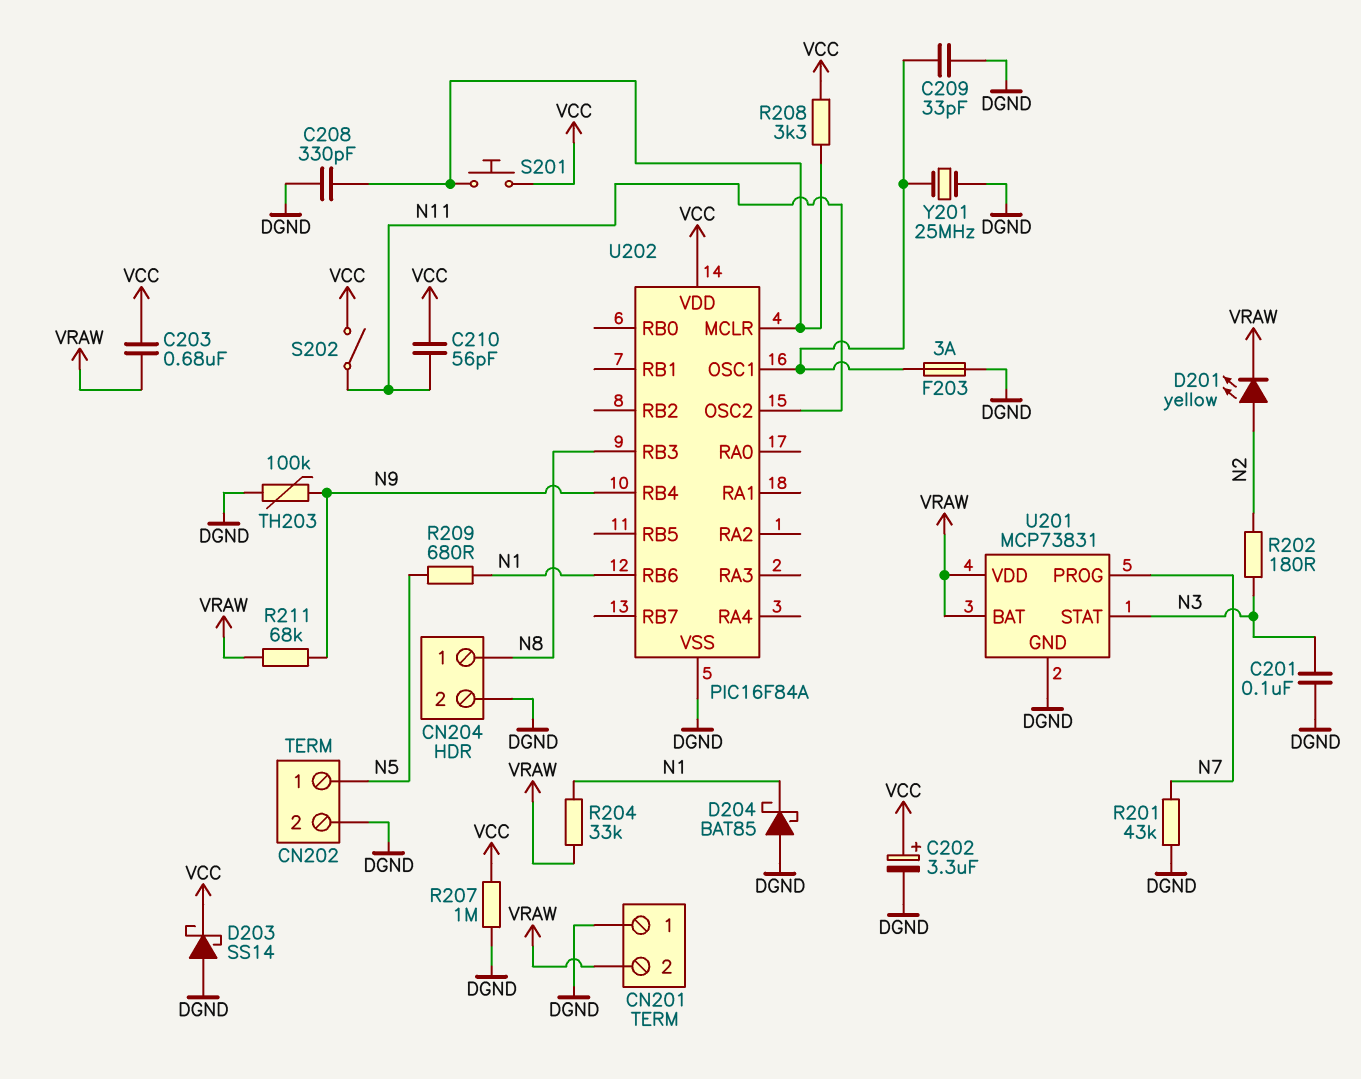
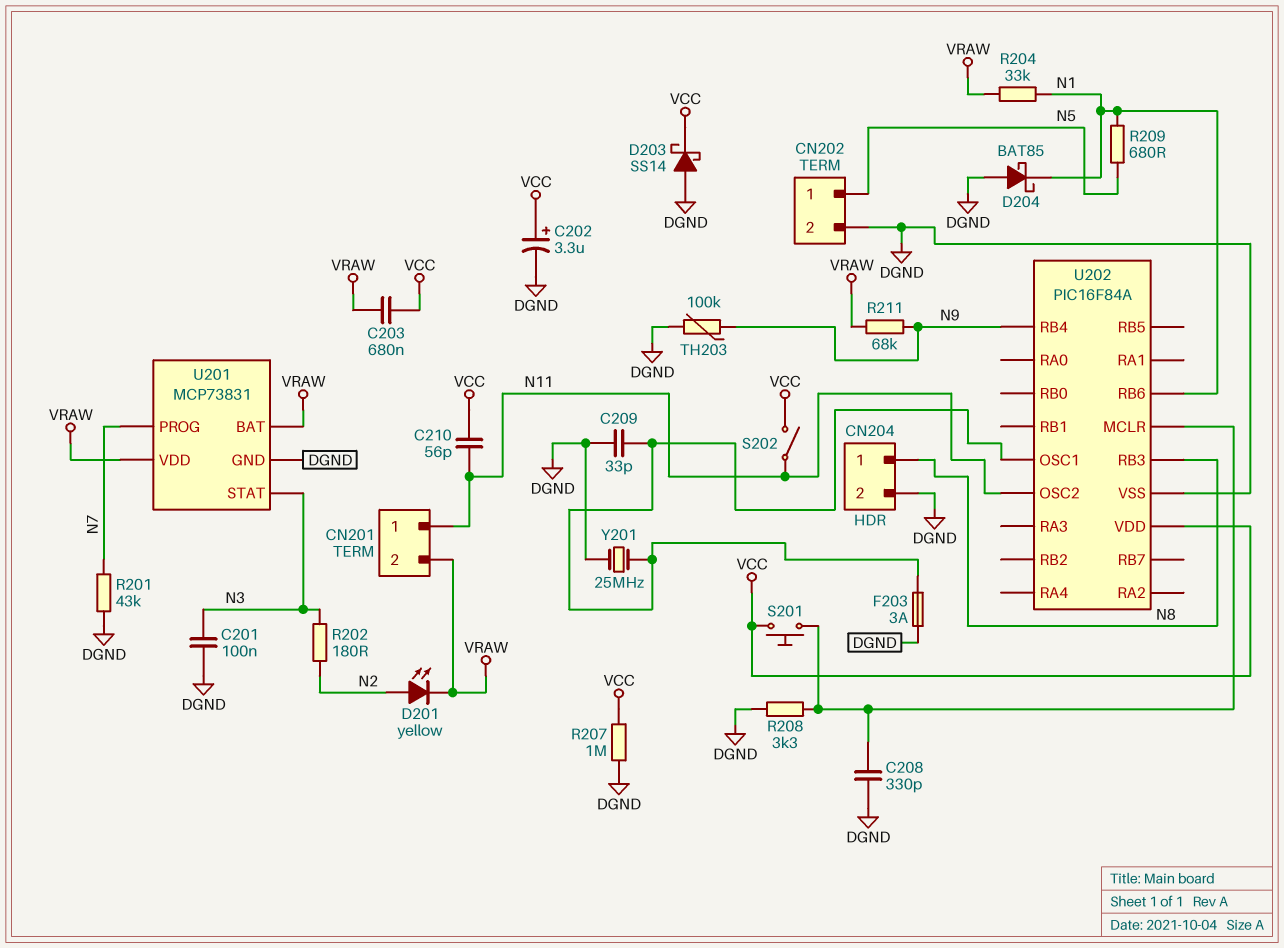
CN201 pin 1: DGND -> N11
R208: 3.3k (U202/MCLR, VCC) -> 3.3k (DGND, U202/MCLR)

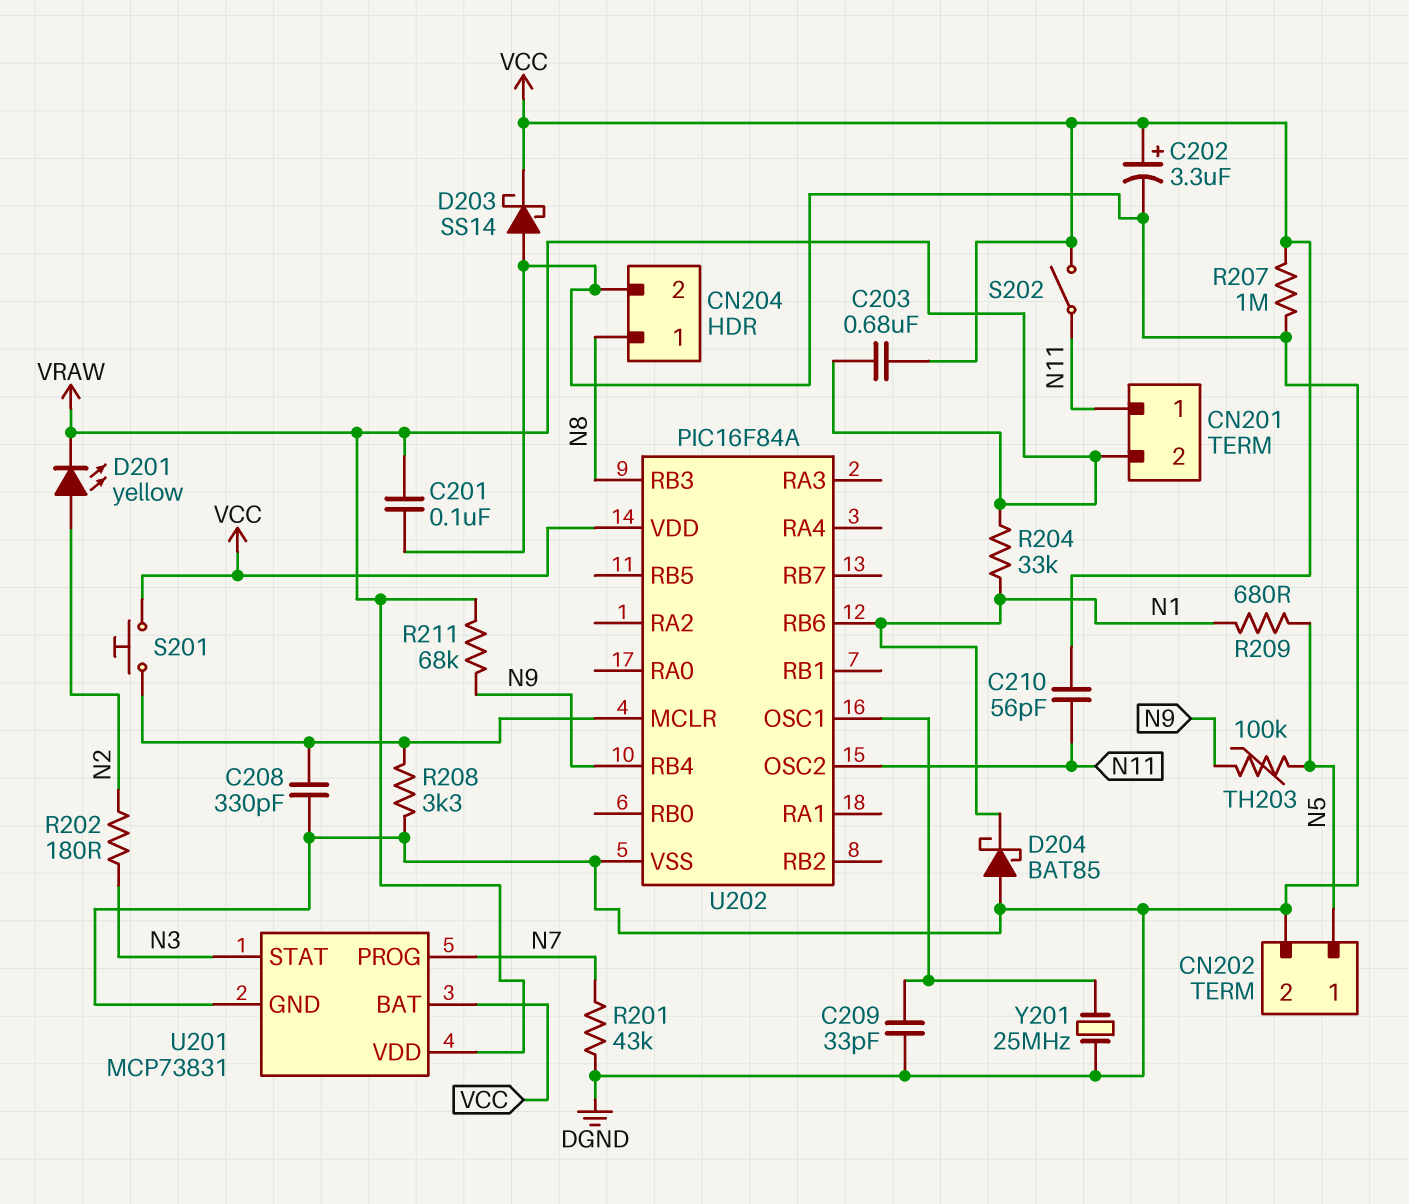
C201: 100nF (DGND, N3) -> 100nF (DGND, VRAW)
F203: 3A (DGND, U202/OSC1) -> none
TH203: 100k (DGND, N9) -> 100k (N5, N9)
U201 pin BAT: VRAW -> VCC

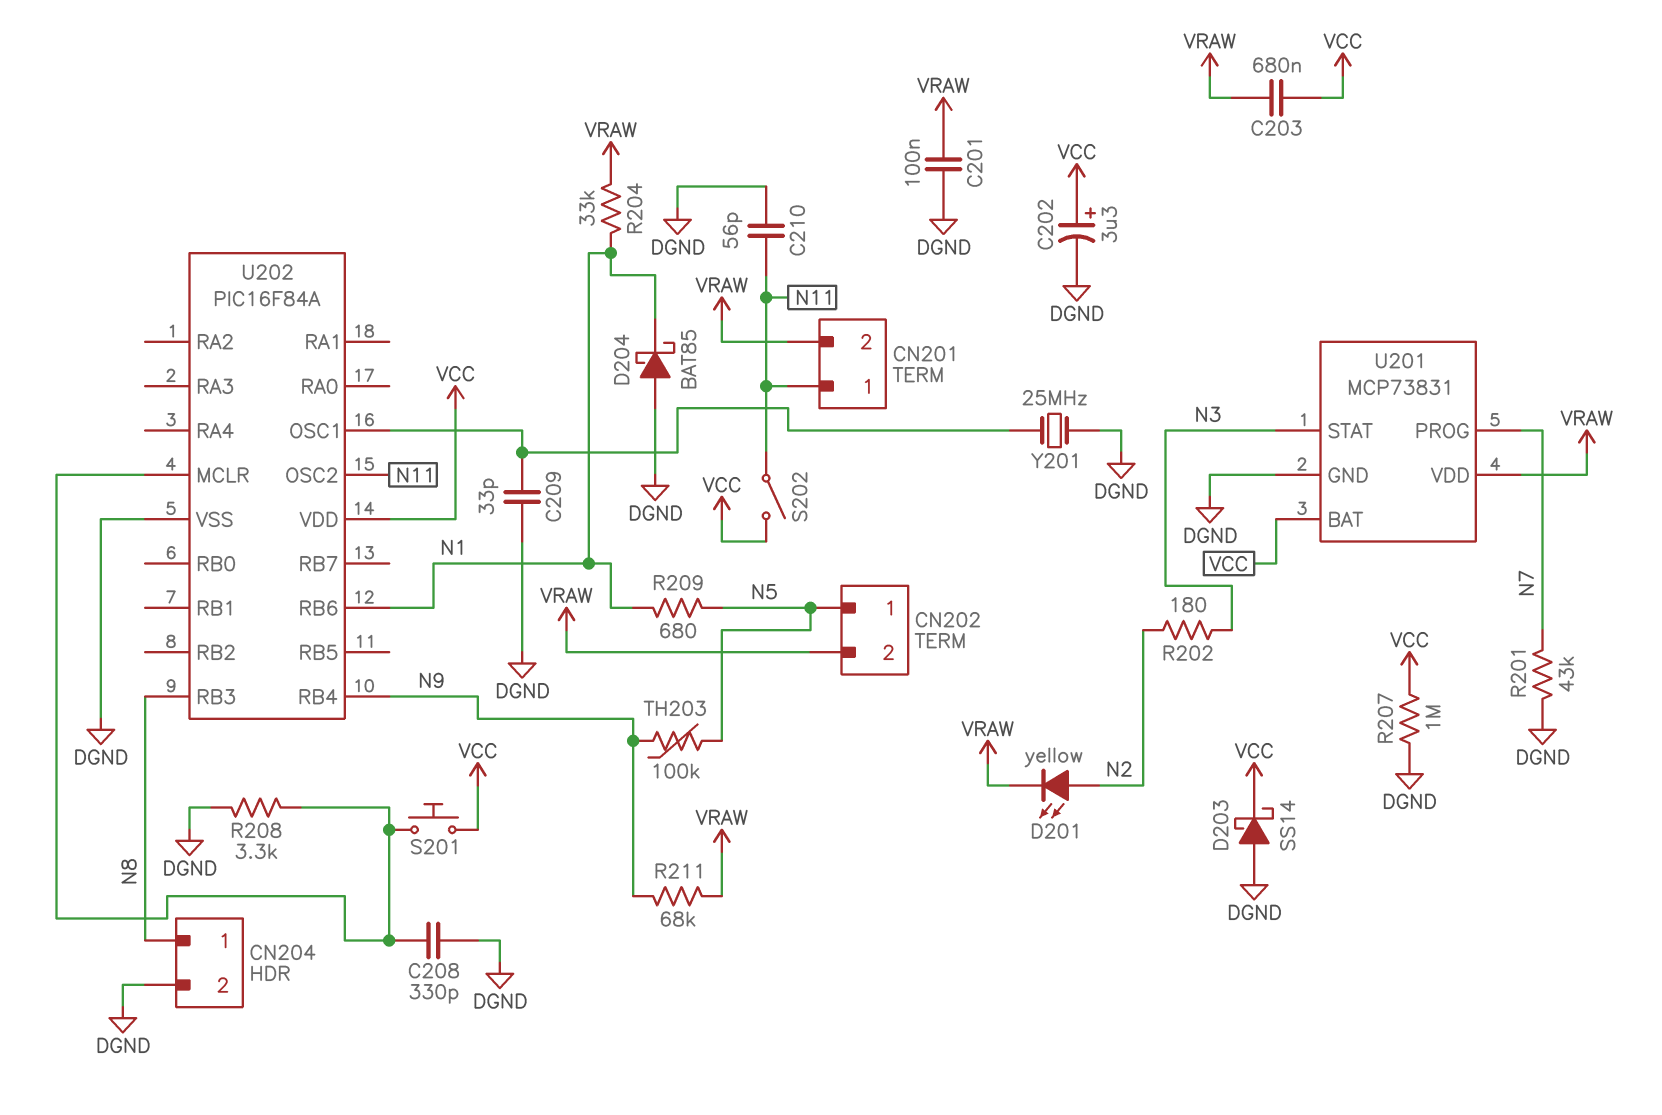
C210: 56pF (N11, VCC) -> 56pF (DGND, N11)
CN202 pin 2: DGND -> VRAW

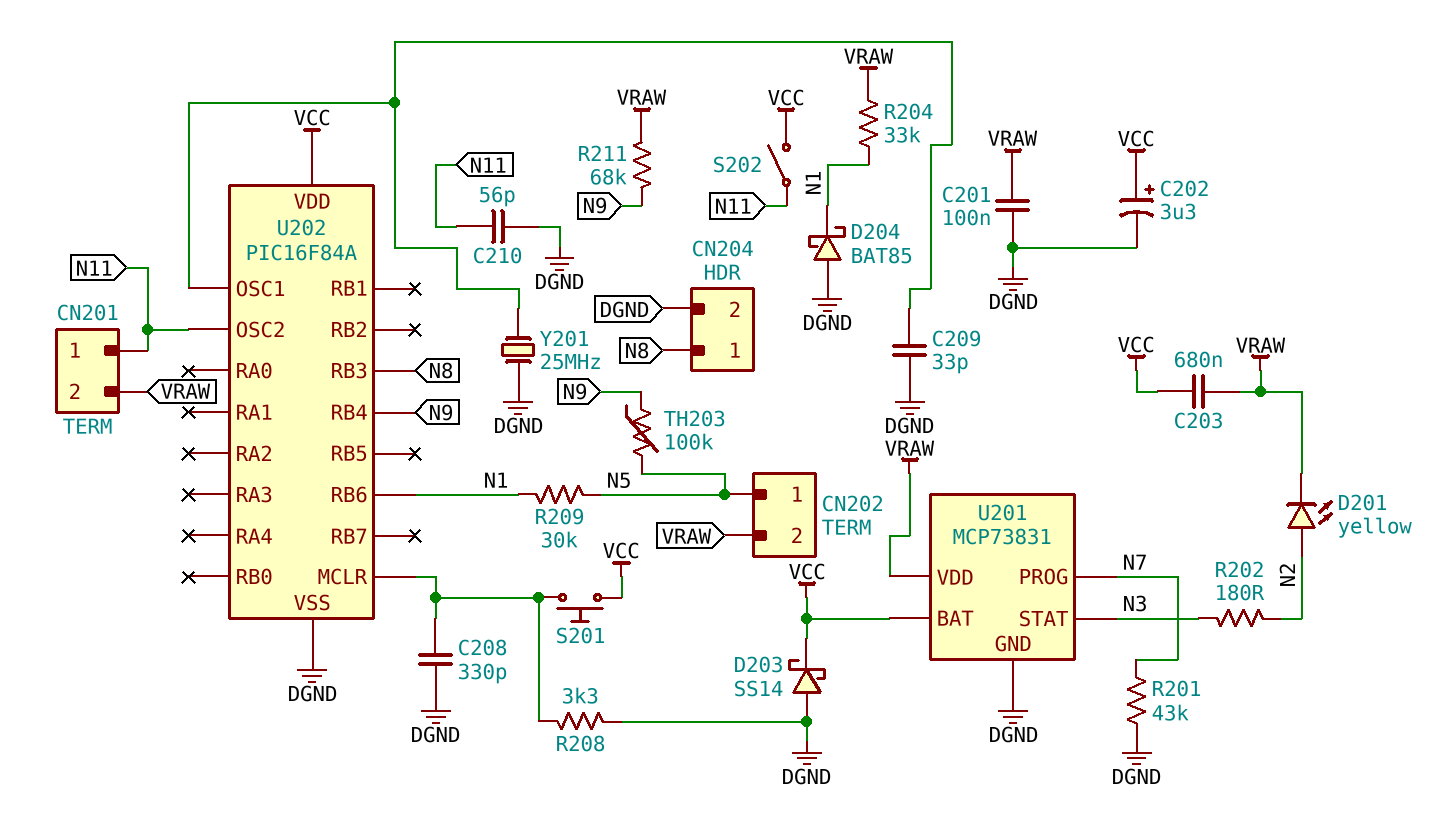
R207: 1M (DGND, VCC) -> none
R209: 680 (N1, N5) -> 30k (N1, N5)

